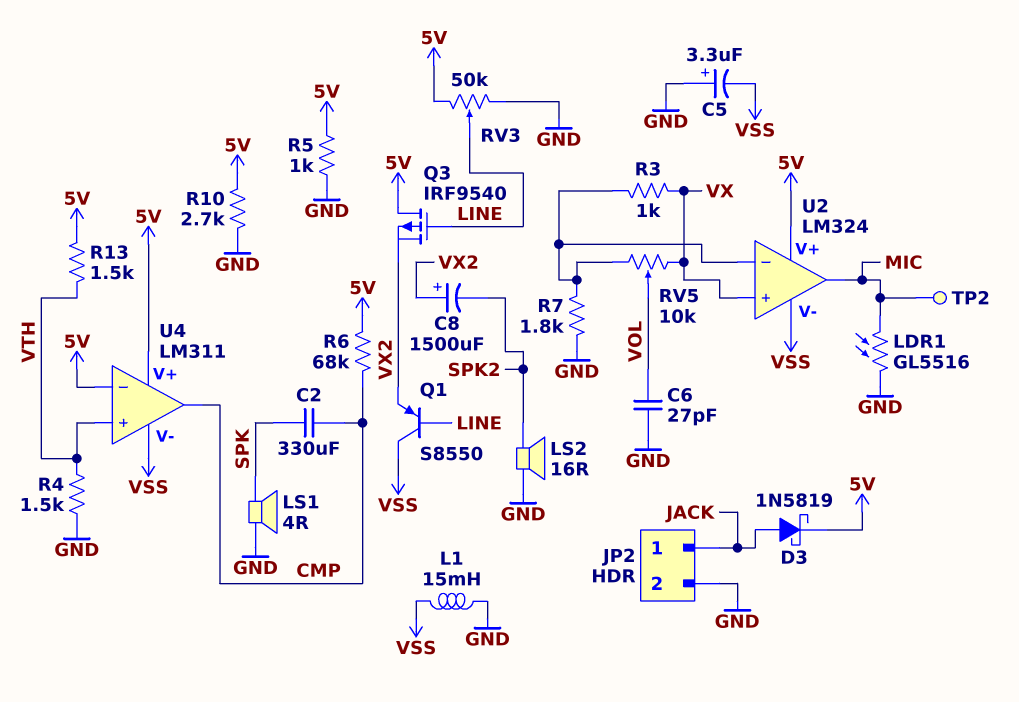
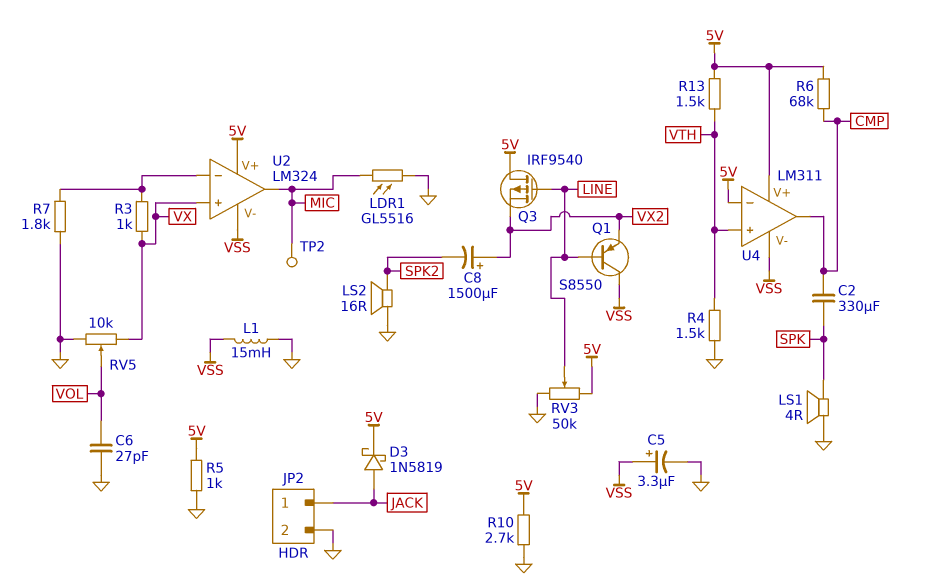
C5: 3.3uF (plus GND, minus VSS) -> 3.3uF (plus VSS, minus GND)
RV5: 10k (U2/in-, VX, wiper VOL) -> 10k (GND, VX, wiper VOL)

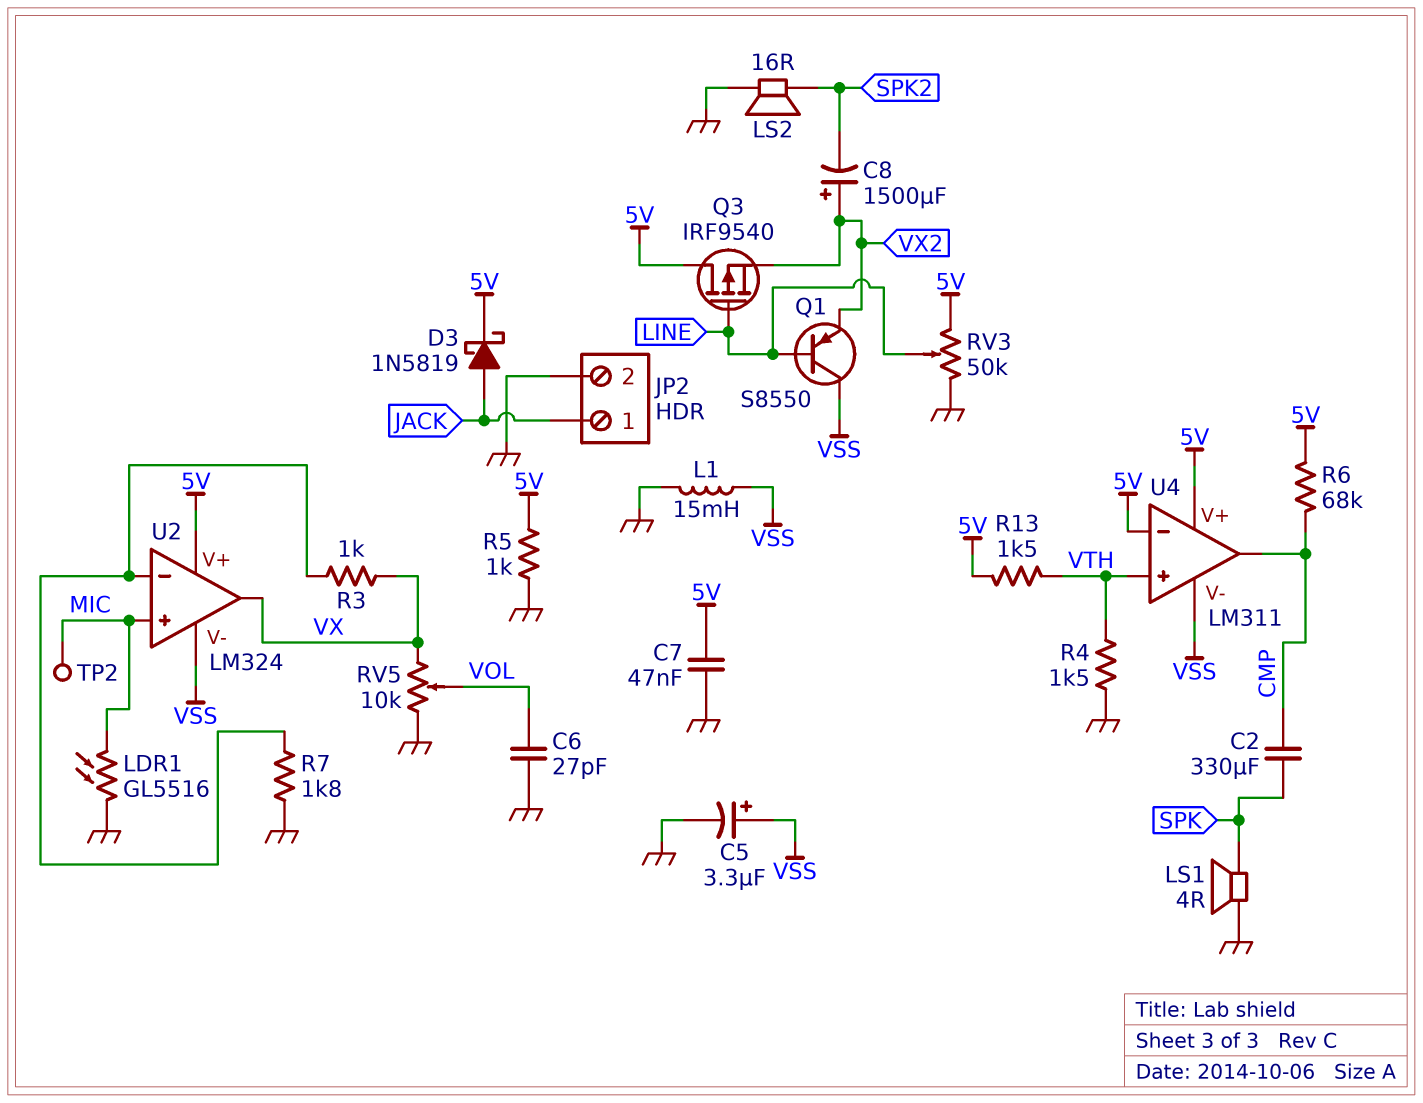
C7: none -> 47nF (5V, GND)
R10: 2.7k (5V, GND) -> none
U2 pin in+: VX -> MIC
U2 pin out: MIC -> VX

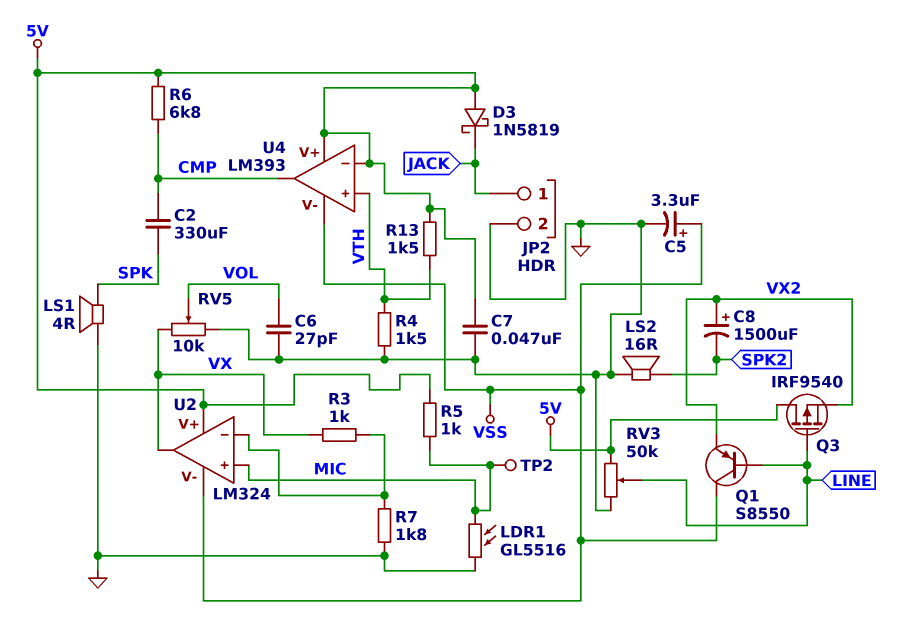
D3: schottky 1N5819 (A JACK, K 5V) -> schottky 1N5819 (A 5V, K JACK)
L1: 15mH (GND, VSS) -> none
R5: 1k (5V, GND) -> 1k (5V, MIC)
R6: 68k (5V, CMP) -> 6.8k (5V, CMP)
U4: LM311 -> LM393

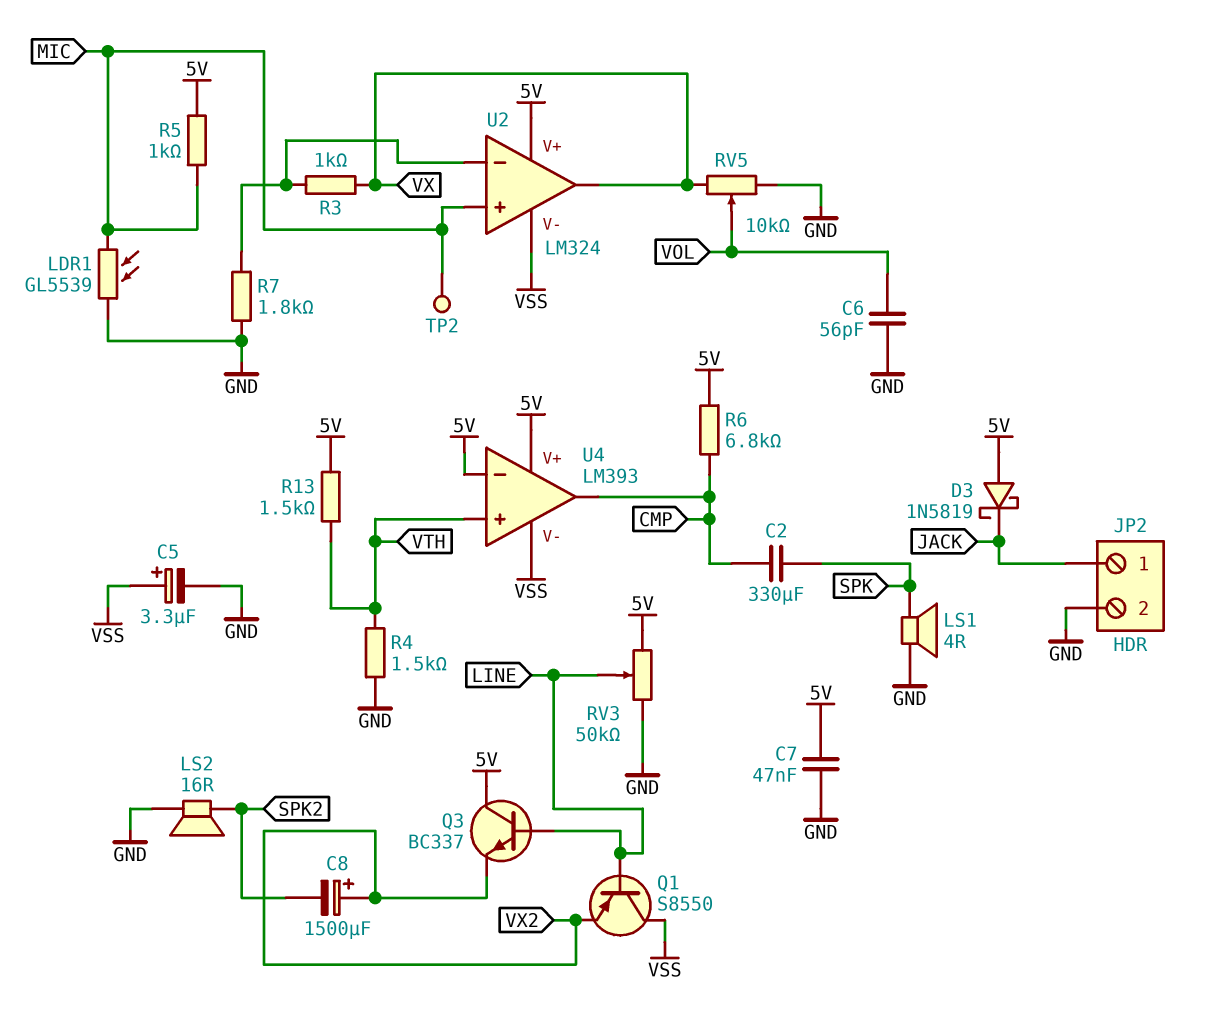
C6: 27pF (GND, VOL) -> 56pF (GND, VOL)
LDR1: GL5516 (GND, MIC) -> GL5539 (GND, MIC)
Q3: PMOS IRF9540 (G LINE, D 5V, S VX2) -> NPN BC337 (B LINE, C 5V, E VX2)

